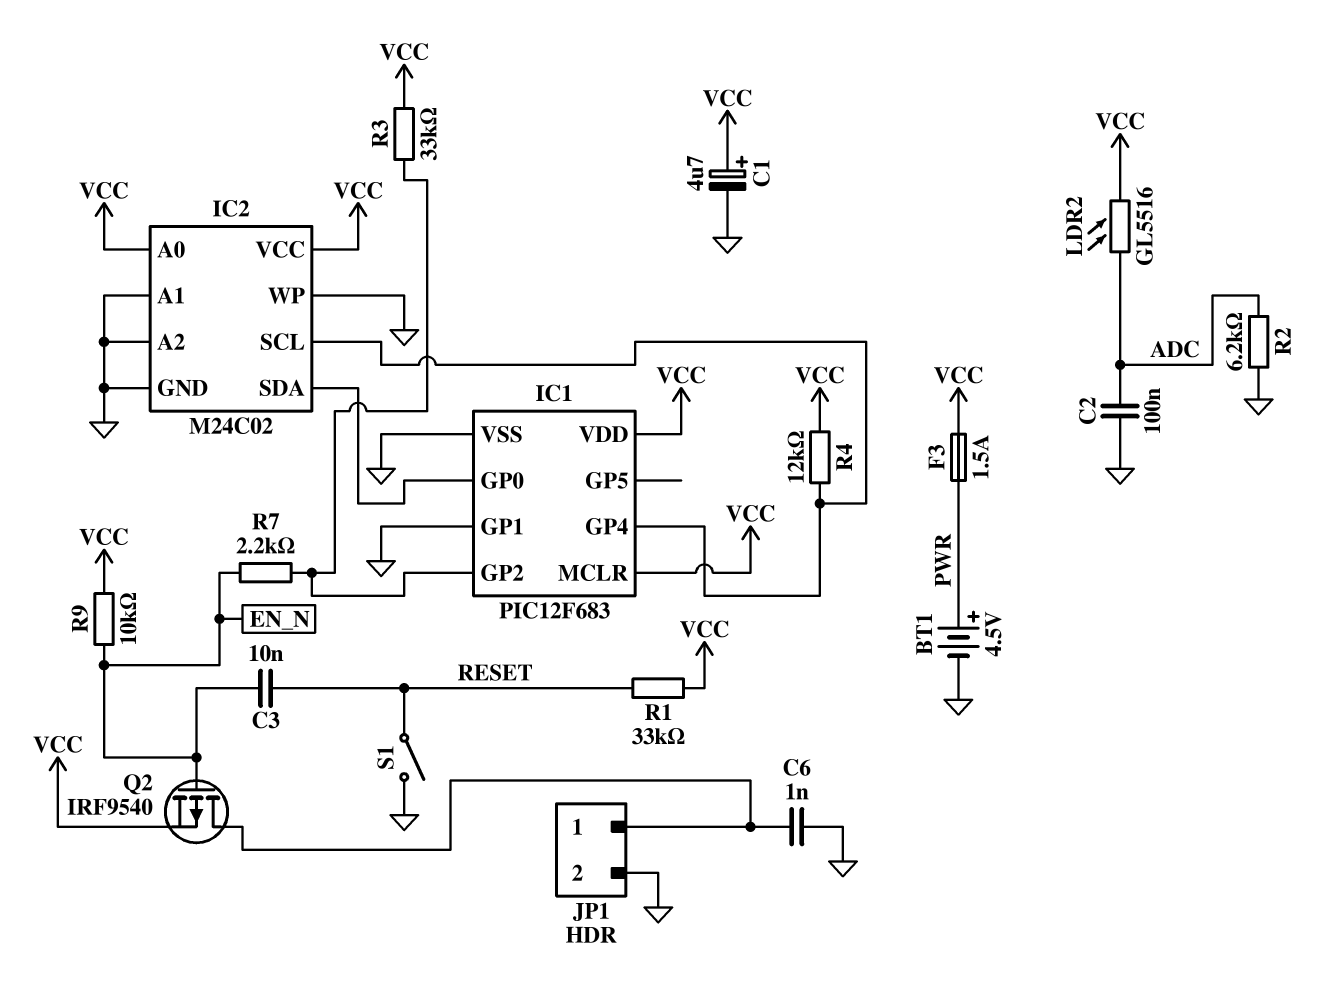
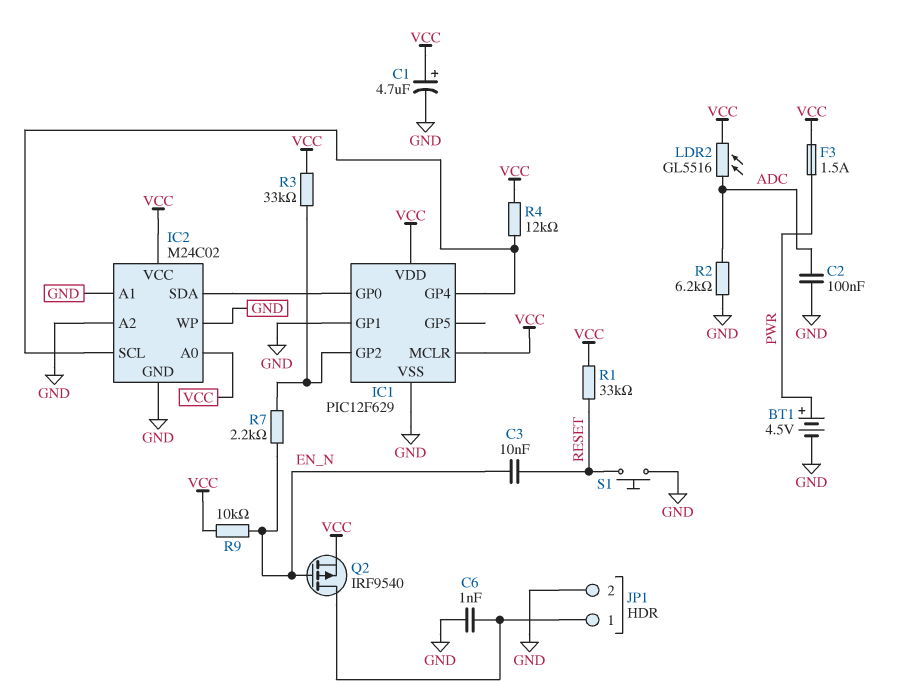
IC1: PIC12F683 -> PIC12F629
S1: switch (GND, RESET) -> button (GND, RESET)

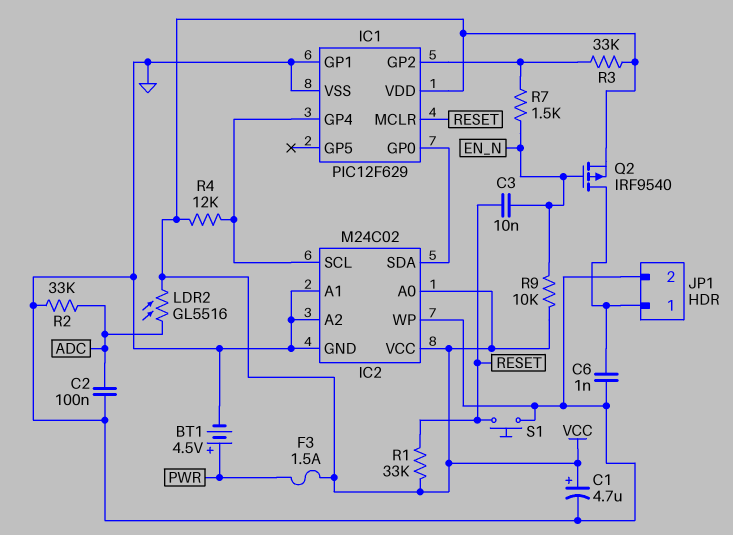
IC1 pin MCLR: VCC -> RESET
R2: 6.2k (ADC, GND) -> 33k (ADC, GND)
R7: 2.2k (EN_N, IC1/GP2) -> 1.5k (EN_N, IC1/GP2)

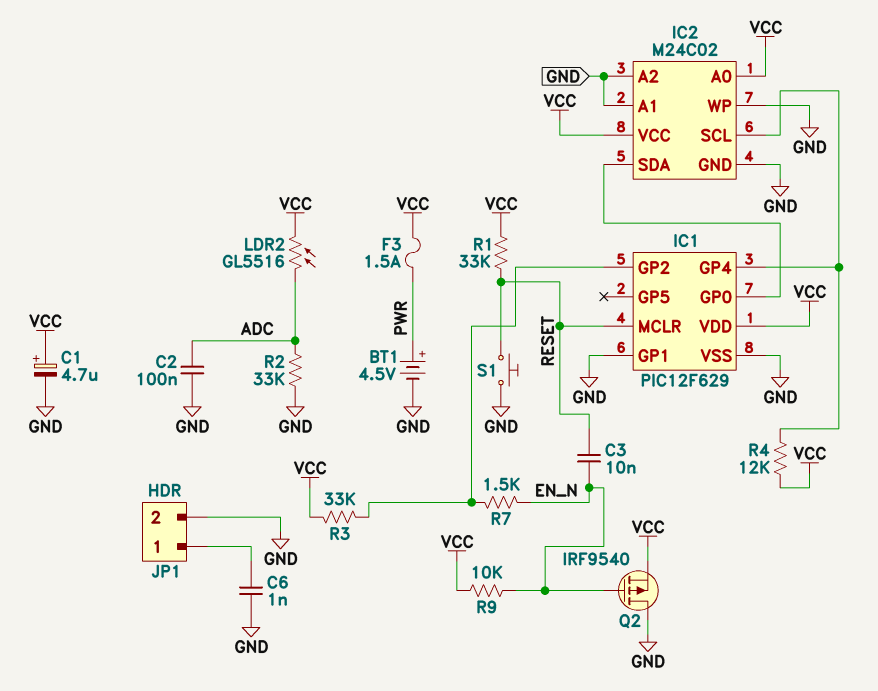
Q2: PMOS IRF9540 (G EN_N, D JP1/1, S VCC) -> PMOS IRF9540 (G EN_N, D GND, S VCC)

